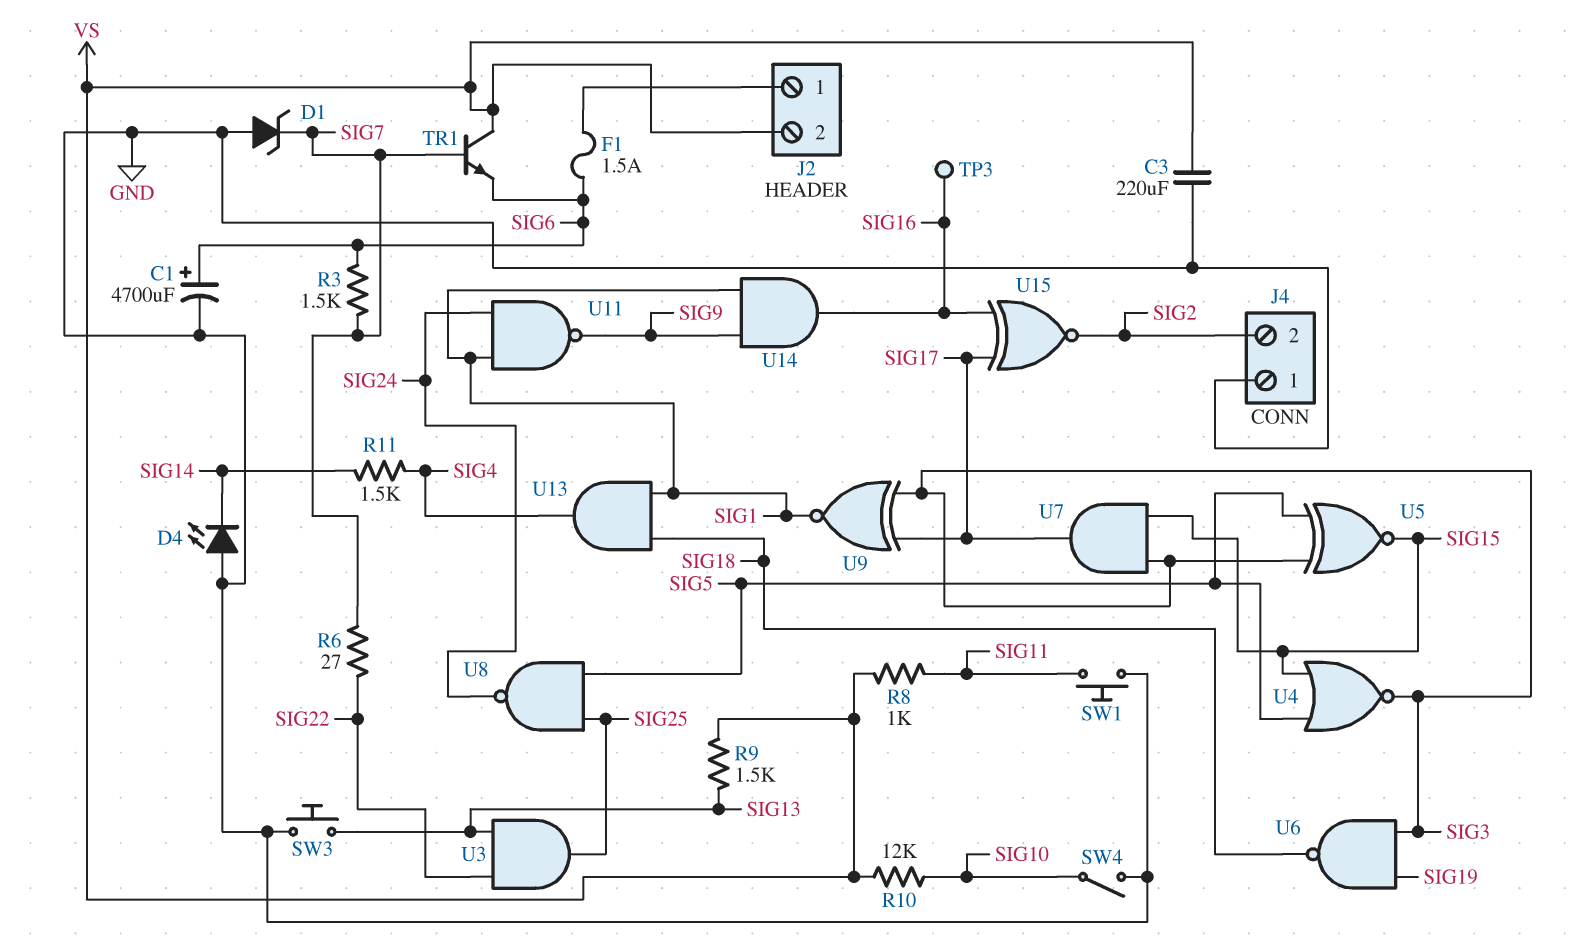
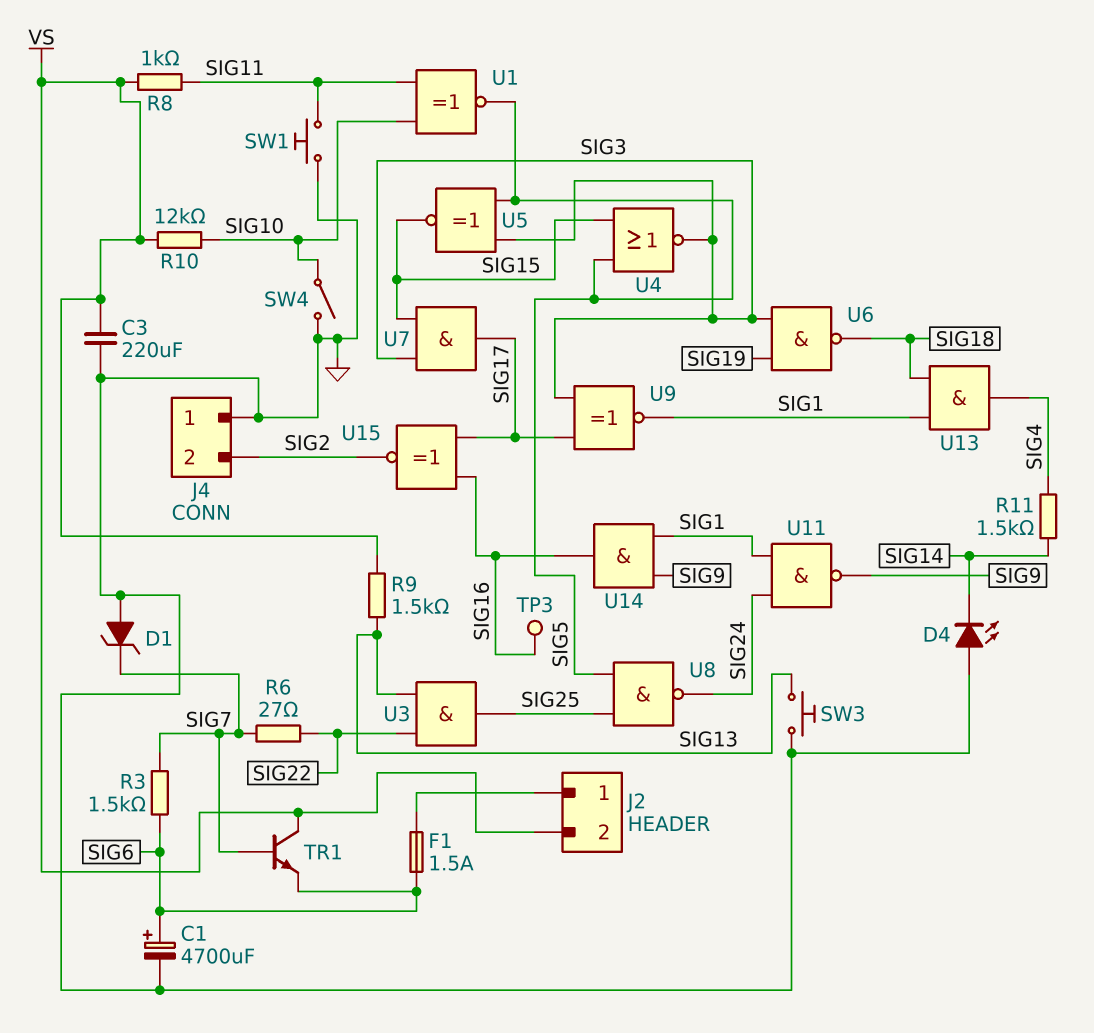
U1: none -> XNOR (in SIG10, in SIG11, out SIG5)

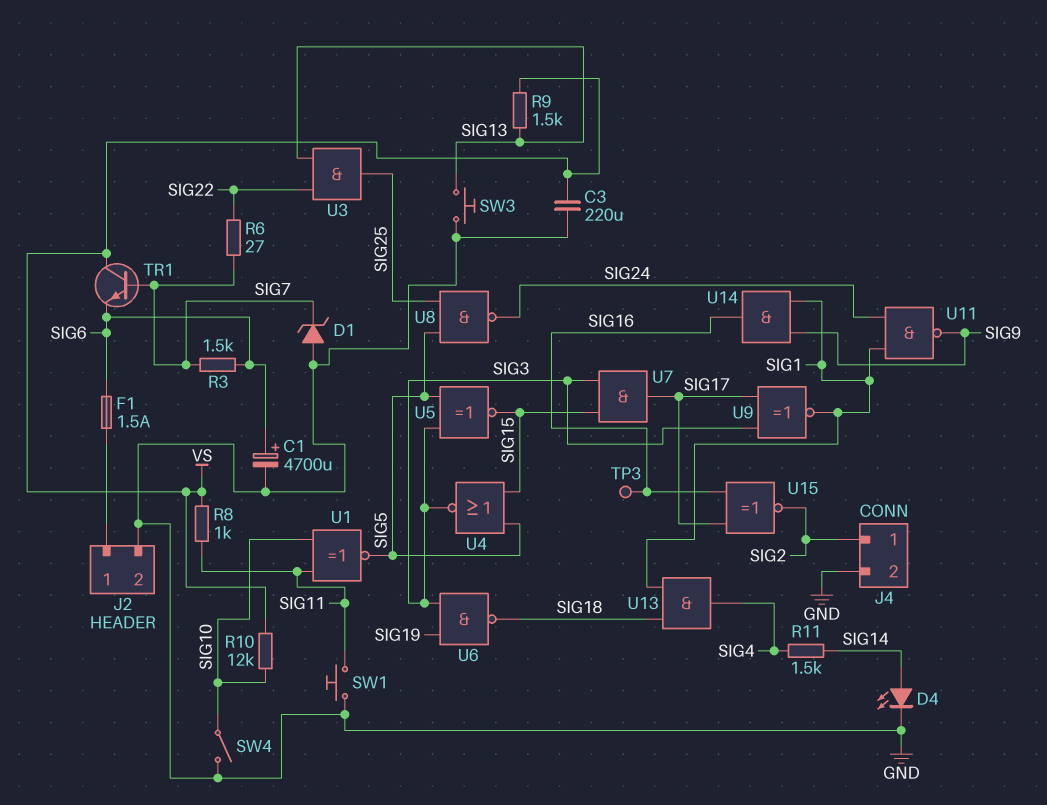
D4: LED (A GND, K SIG14) -> LED (A SIG14, K GND)
J2 pin 2: VS -> GND
J4 pin 1: GND -> SIG2
J4 pin 2: SIG2 -> GND

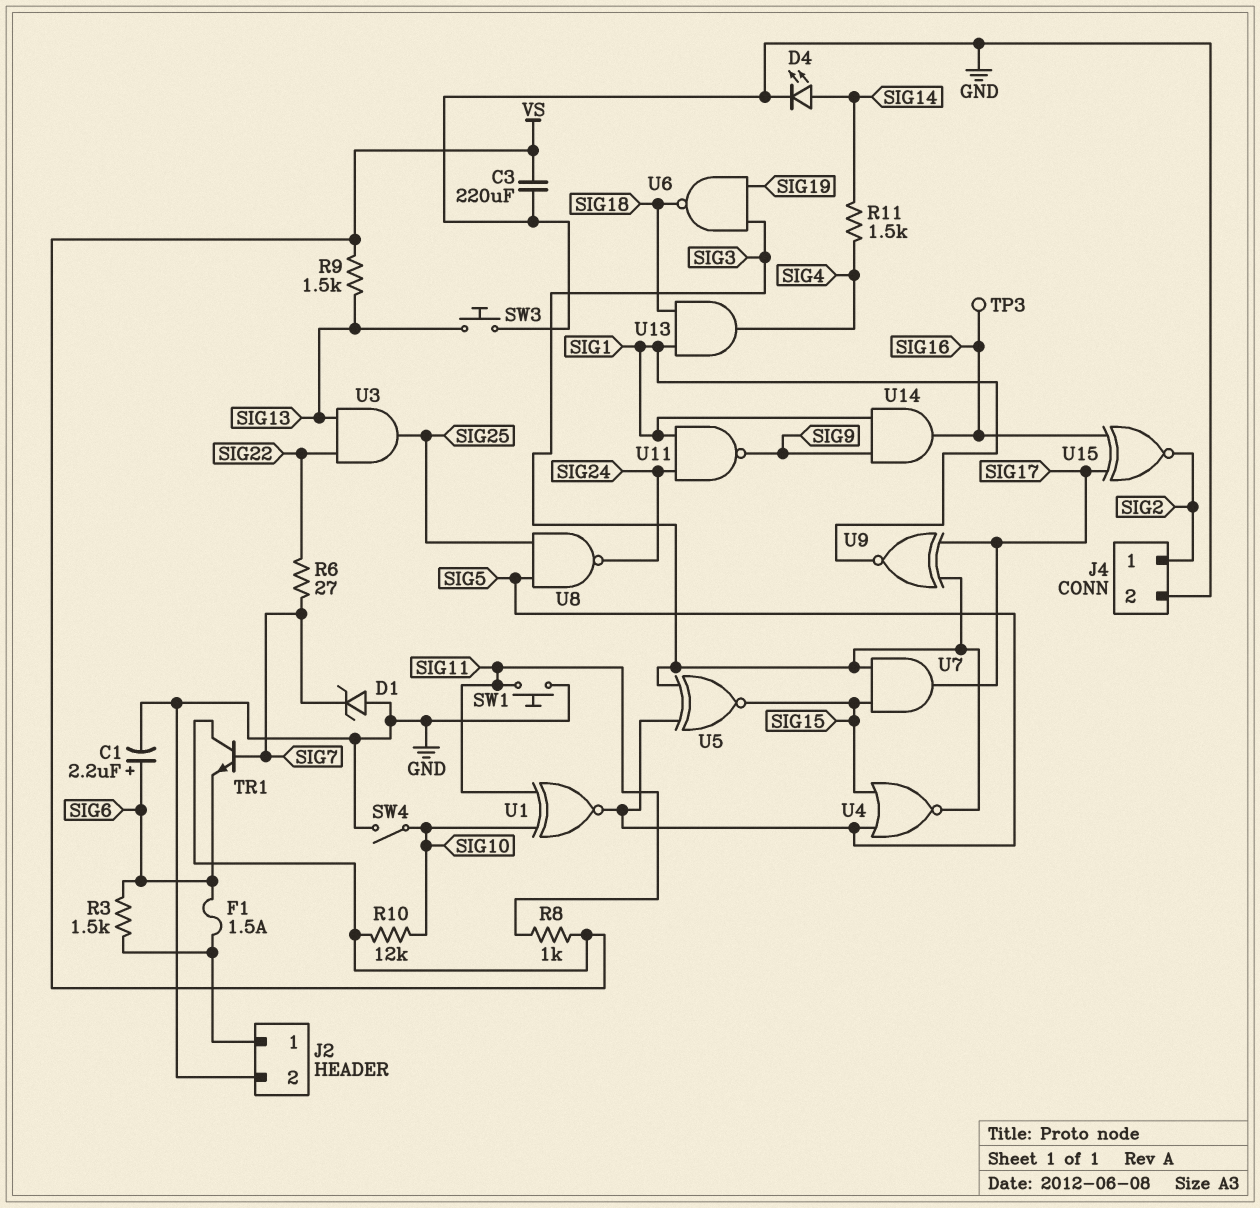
C1: 4700uF (plus SIG6, minus GND) -> 2.2uF (plus SIG6, minus GND)
R3: 1.5k (SIG6, SIG7) -> 1.5k (J2/1, SIG6)

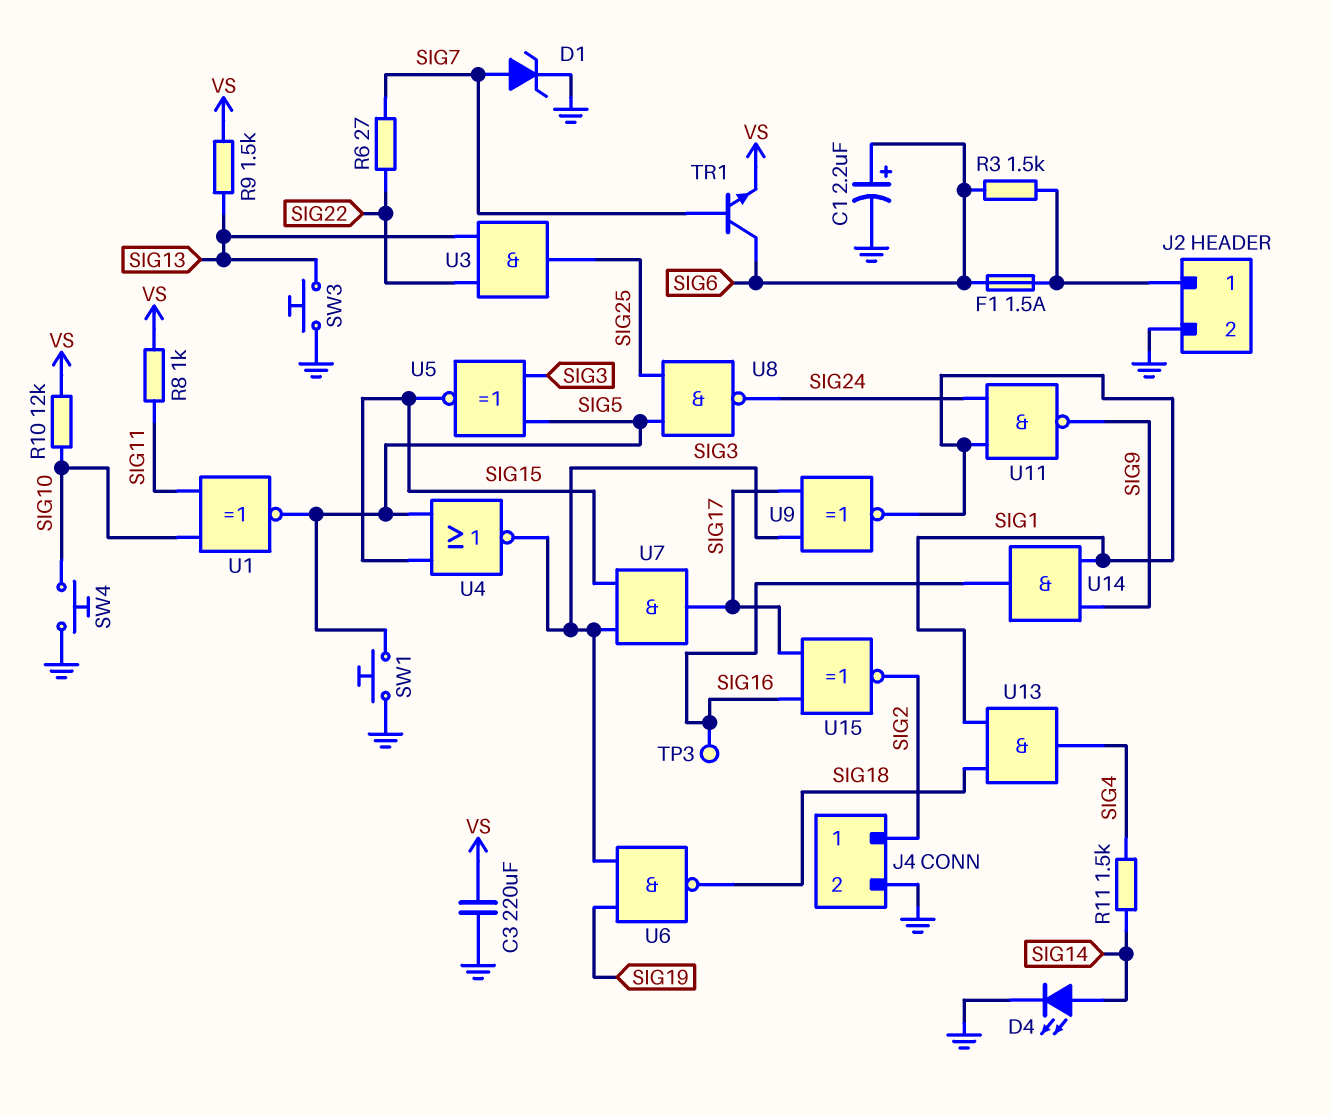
D1: zener (A GND, K SIG7) -> zener (A SIG7, K GND)
SW1: button (GND, SIG11) -> button (GND, SIG5)
SW4: switch (GND, SIG10) -> button (GND, SIG10)
TR1: NPN (B SIG7, C VS, E SIG6) -> NPN (B SIG7, C SIG6, E VS)

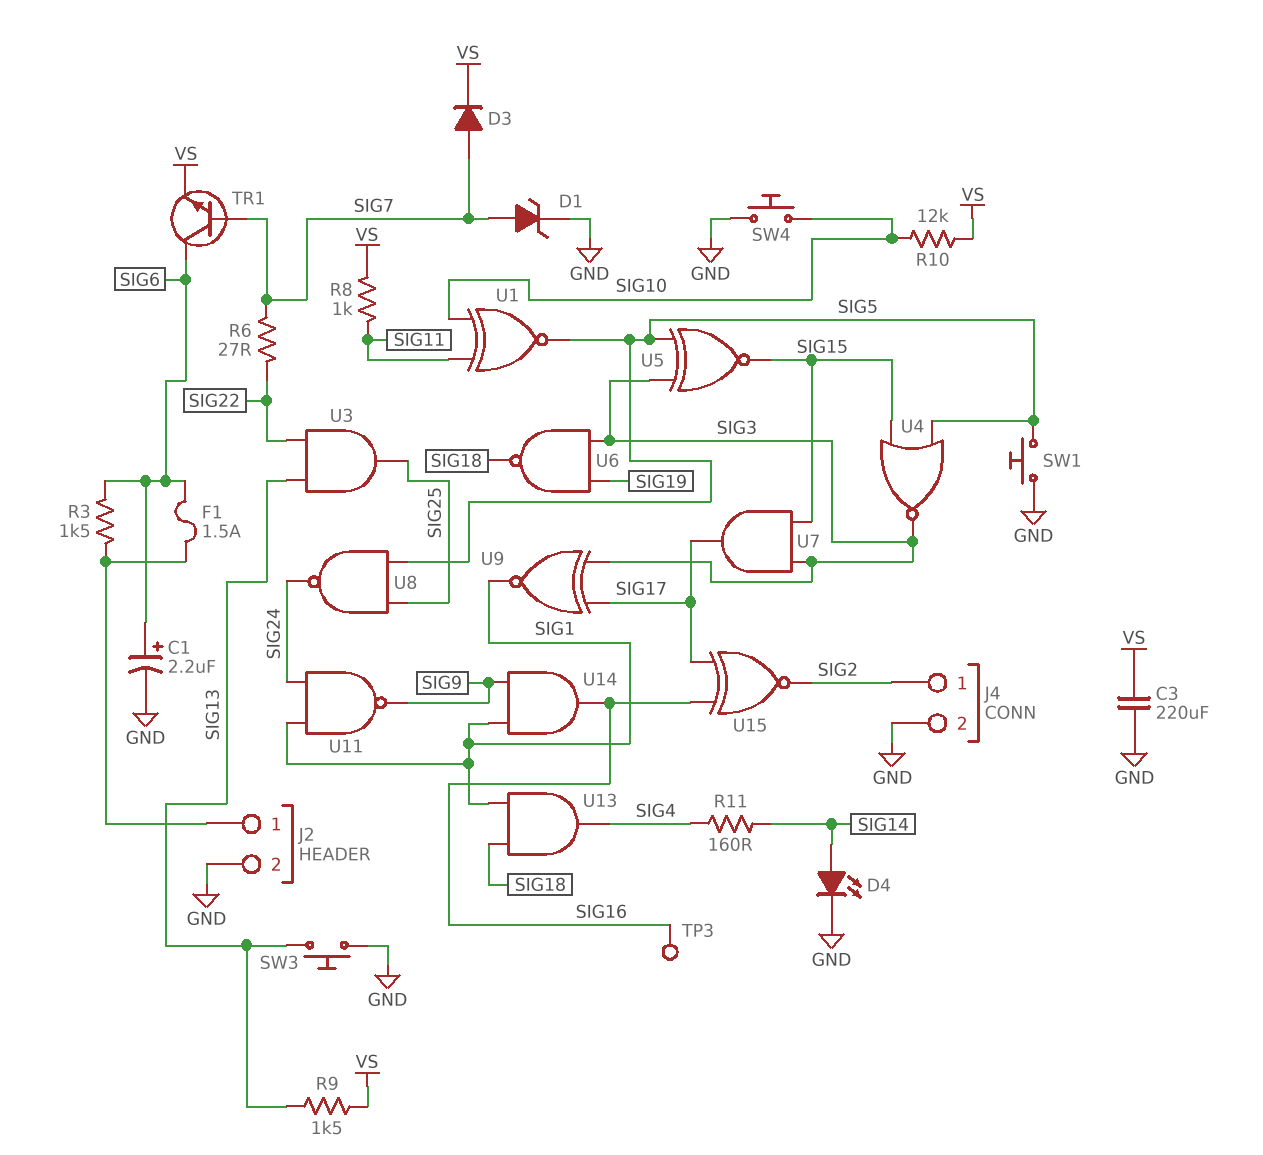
D3: none -> diode (A SIG7, K VS)
R11: 1.5k (SIG4, SIG14) -> 160 (SIG4, SIG14)

